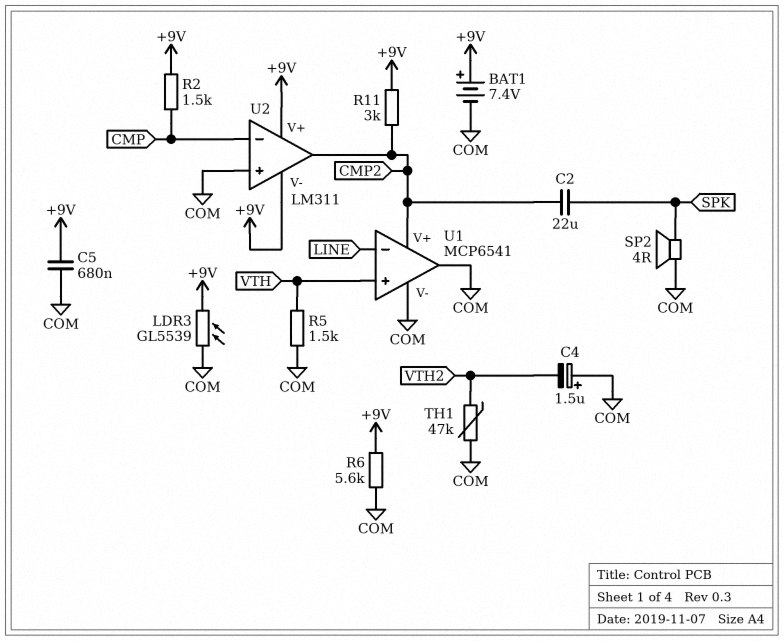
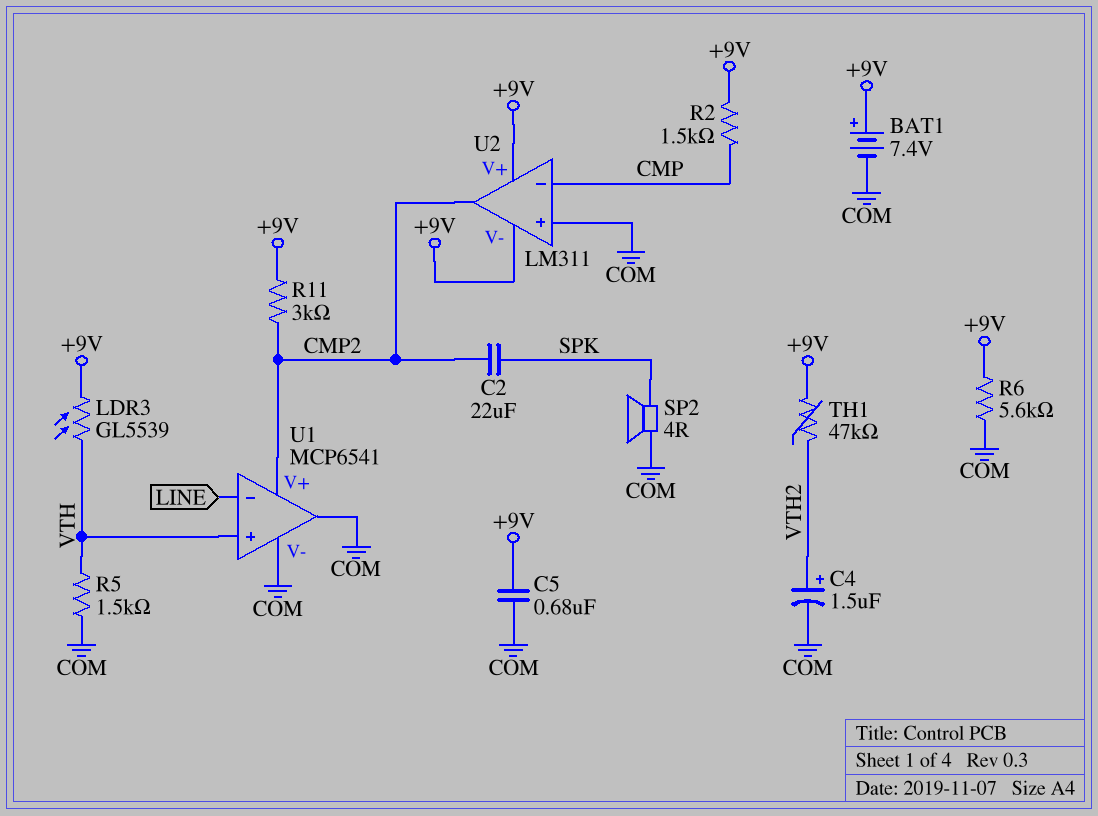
C4: 1.5uF (plus COM, minus VTH2) -> 1.5uF (plus VTH2, minus COM)
LDR3: GL5539 (+9V, COM) -> GL5539 (+9V, VTH)
TH1: 47k (COM, VTH2) -> 47k (+9V, VTH2)

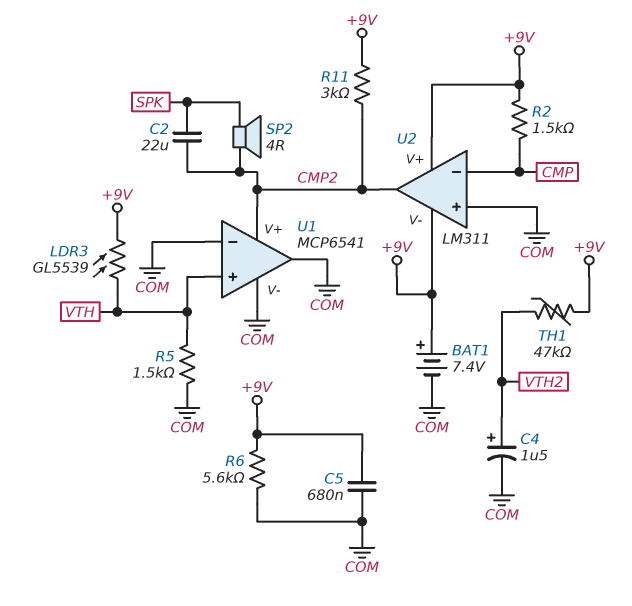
SP2: speaker 4R (COM, SPK) -> speaker 4R (CMP2, SPK)
U1 pin in-: LINE -> COM

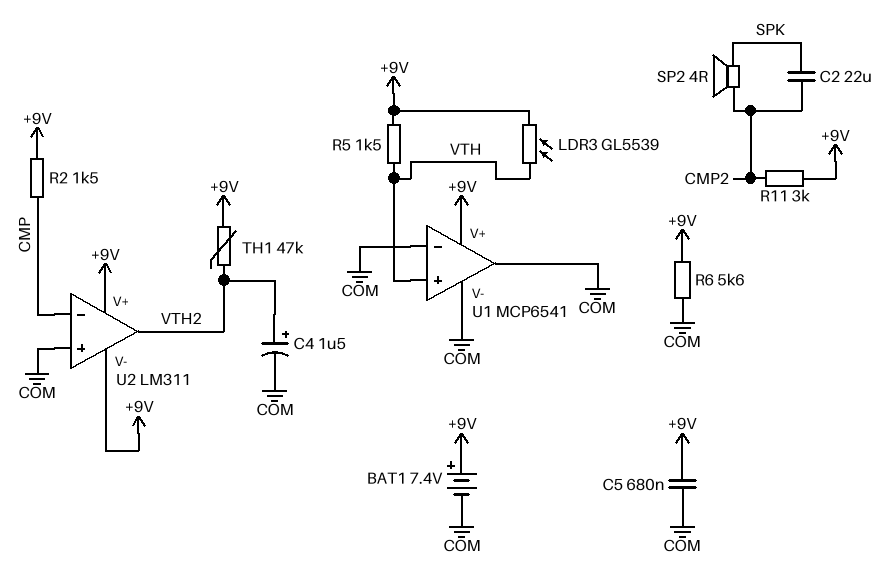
R5: 1.5k (COM, VTH) -> 1.5k (+9V, VTH)
U1 pin V+: CMP2 -> +9V
U2 pin out: CMP2 -> VTH2

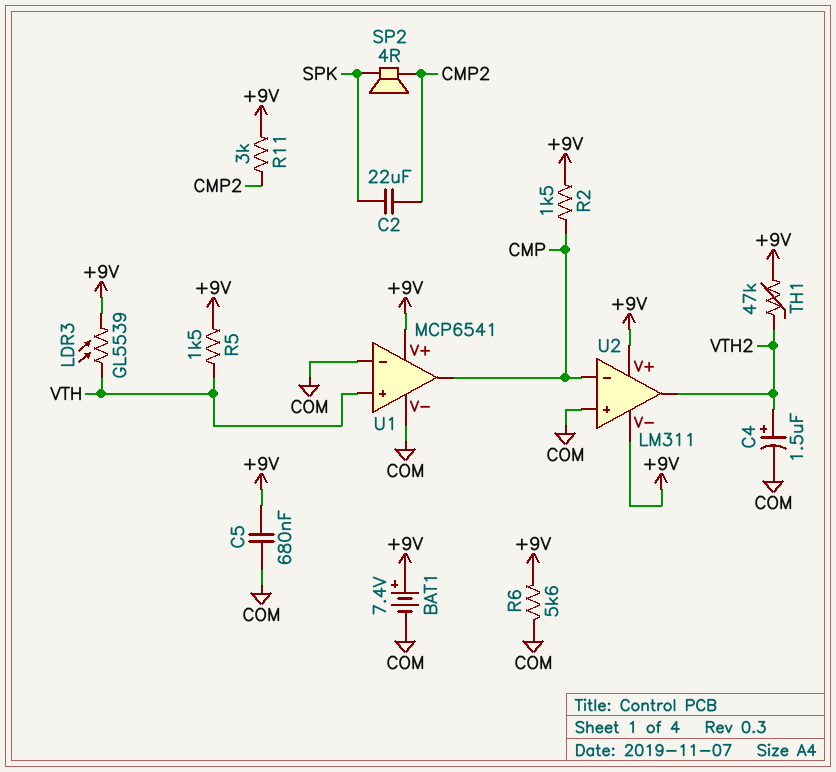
U1 pin out: COM -> CMP

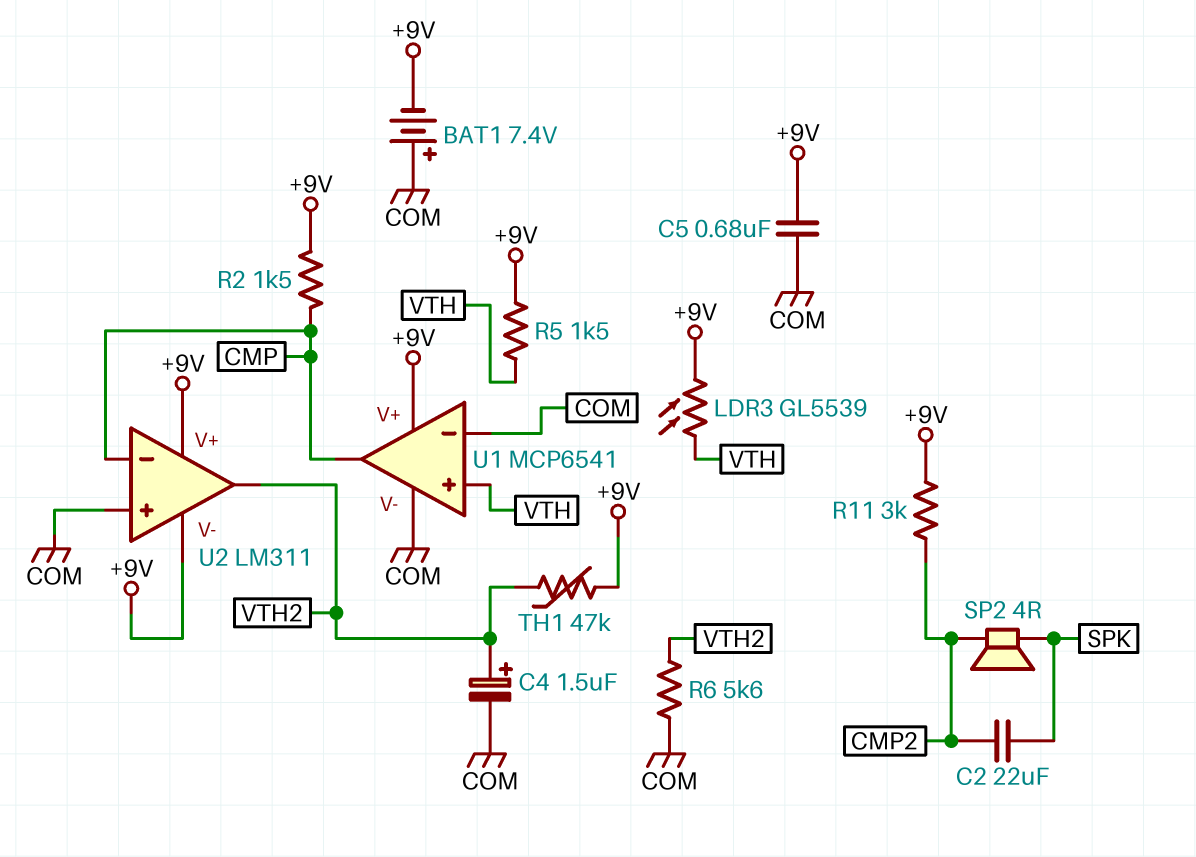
BAT1: 7.4V (plus +9V, minus COM) -> 7.4V (plus COM, minus +9V)
R6: 5.6k (+9V, COM) -> 5.6k (COM, VTH2)

